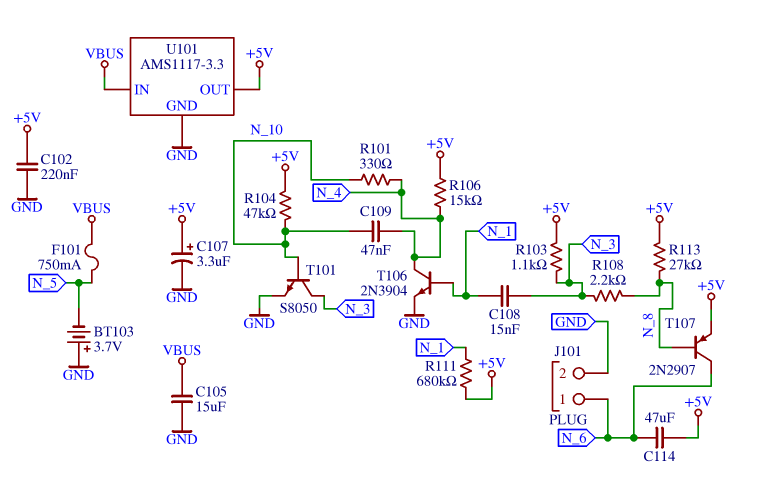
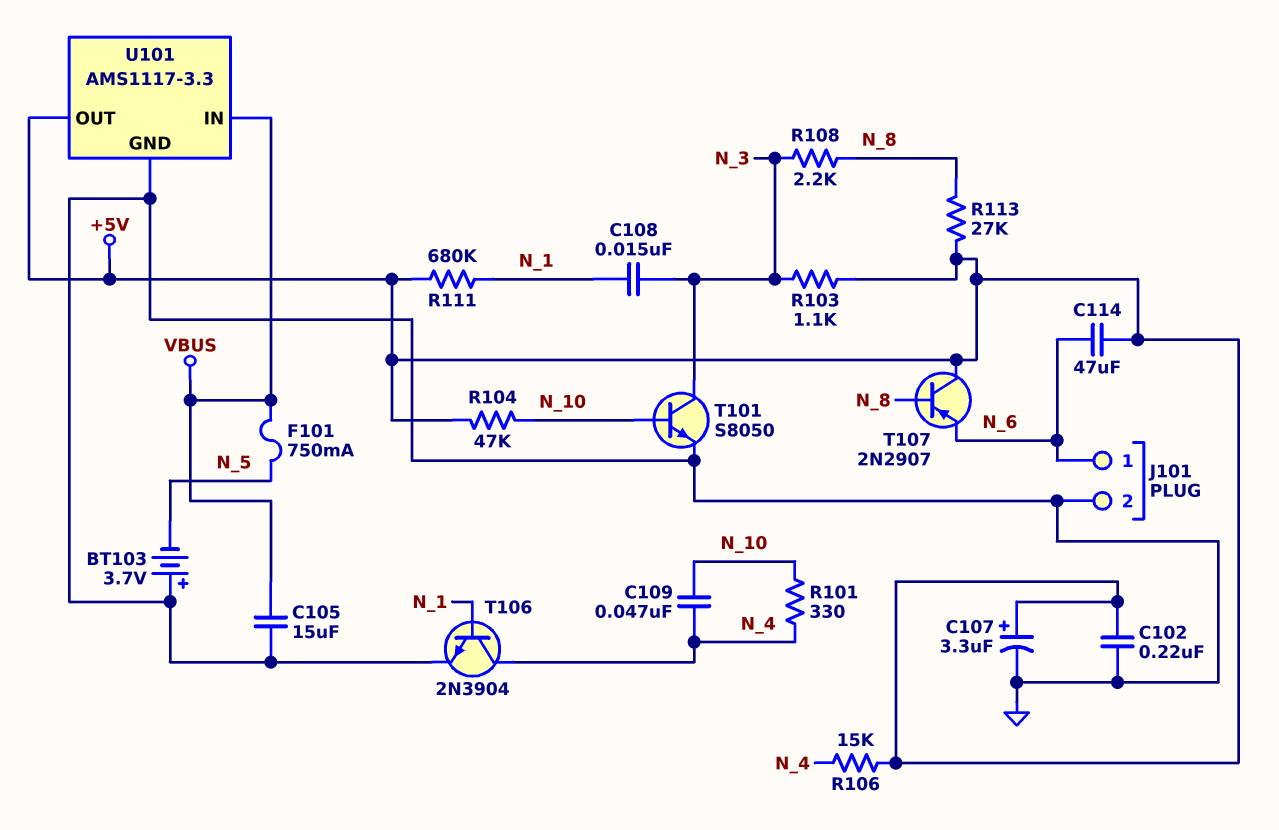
T107: PNP 2N2907 (B N_8, C N_6, E +5V) -> PNP 2N2907 (B N_8, C +5V, E N_6)

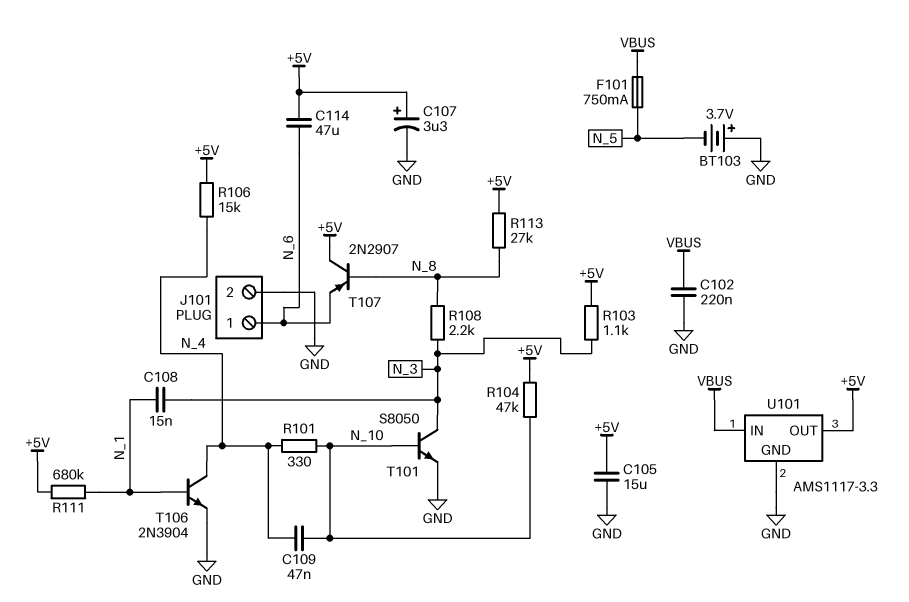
C102: 220nF (+5V, GND) -> 220nF (GND, VBUS)
C105: 15uF (GND, VBUS) -> 15uF (+5V, GND)

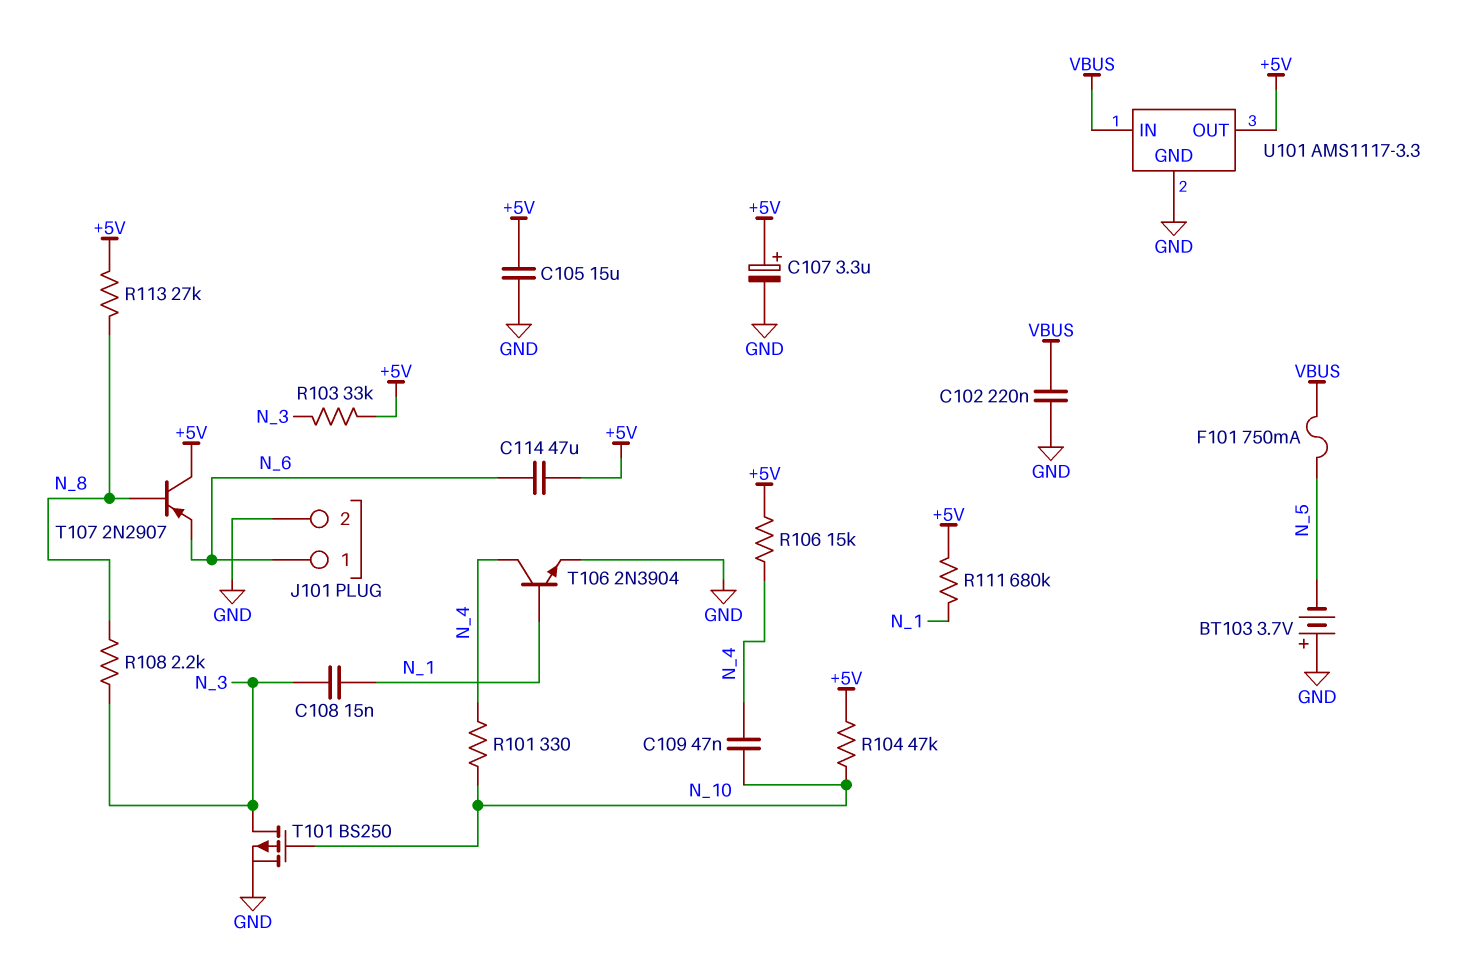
R103: 1.1k (+5V, N_3) -> 33k (+5V, N_3)
T101: NPN S8050 (B N_10, C N_3, E GND) -> PMOS BS250 (G N_10, D N_3, S GND)

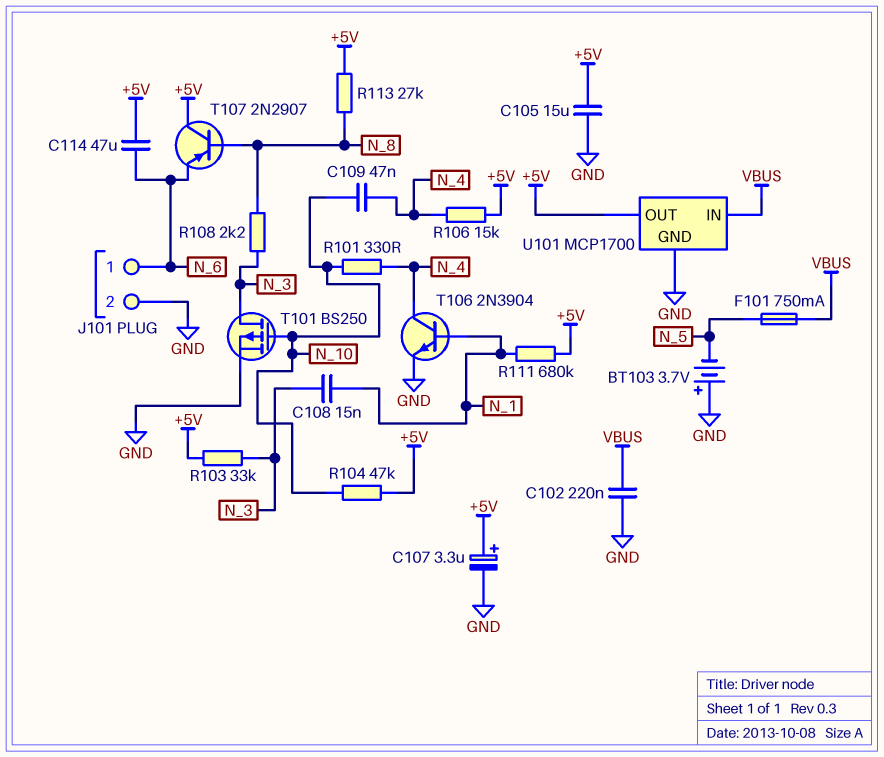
U101: AMS1117-3.3 -> MCP1700

